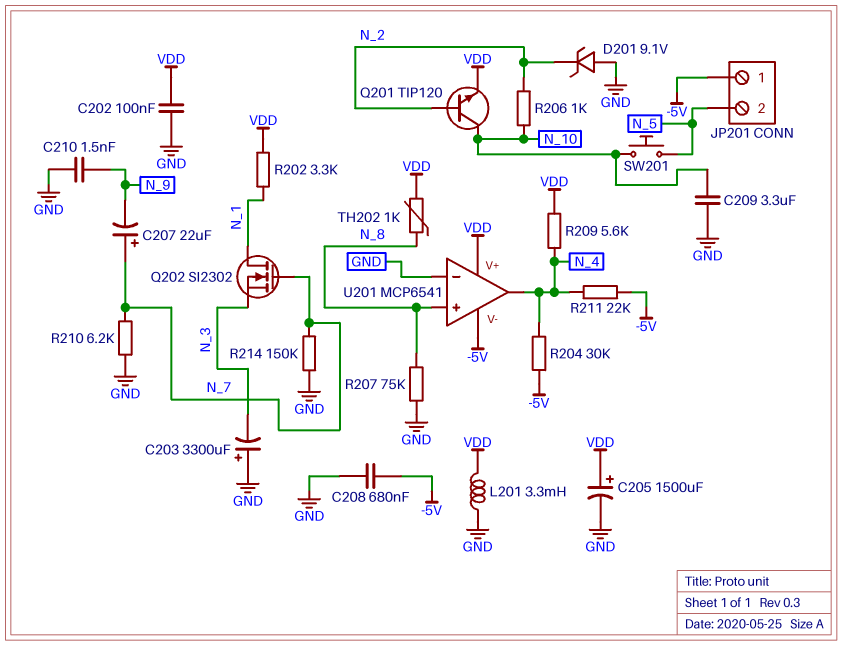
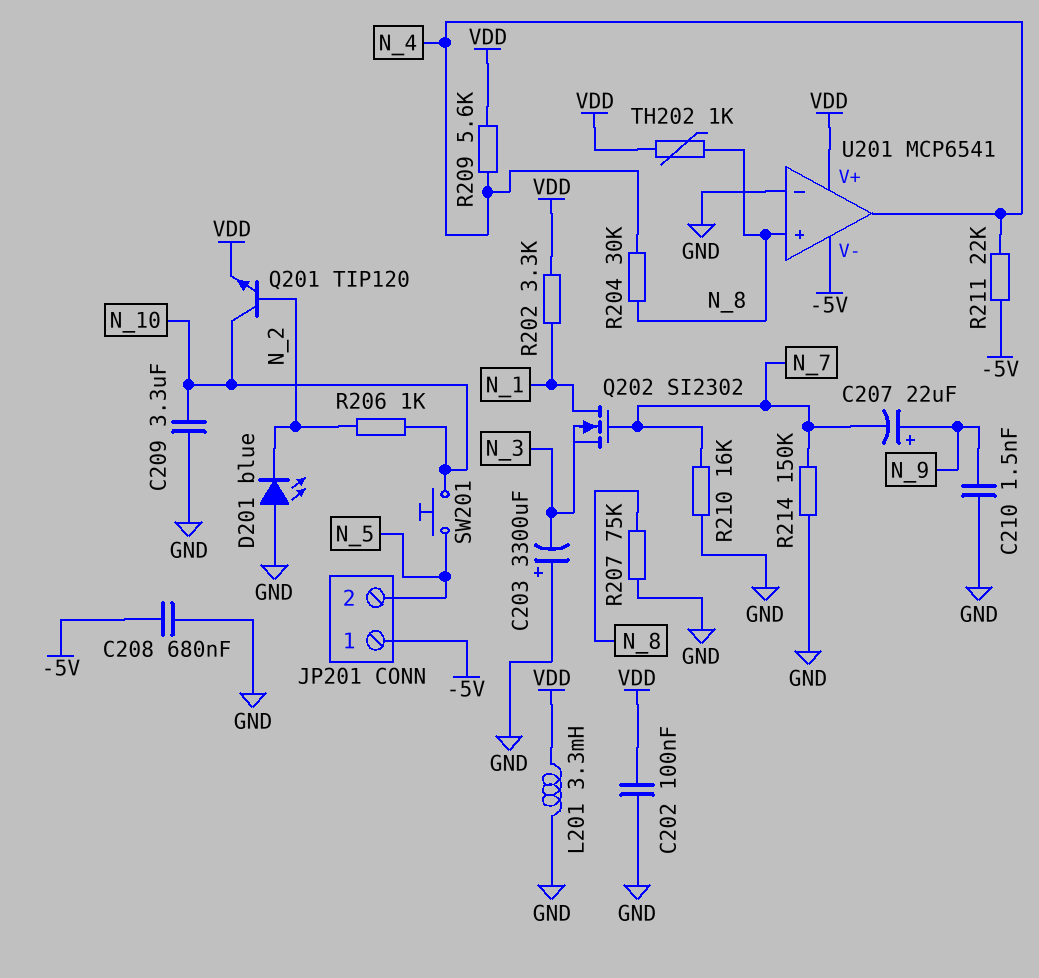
C205: 1500uF (plus VDD, minus GND) -> none
C207: 22uF (plus N_7, minus N_9) -> 22uF (plus N_9, minus N_7)
D201: zener 9.1V (A GND, K N_2) -> LED blue (A GND, K N_2)
R204: 30k (-5V, N_4) -> 30k (N_4, N_8)
R210: 6.2k (GND, N_7) -> 16k (GND, N_7)

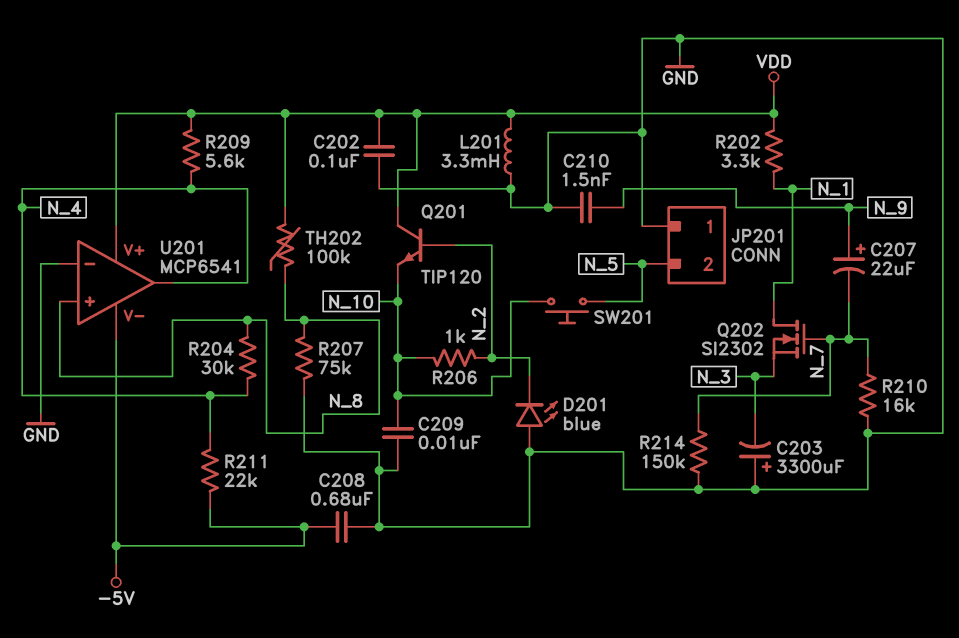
C209: 3.3uF (GND, N_10) -> 10nF (GND, N_10)
JP201 pin 1: -5V -> GND
Q201: NPN TIP120 (B N_2, C N_10, E VDD) -> NPN TIP120 (B N_2, C VDD, E N_10)
TH202: 1k (N_8, VDD) -> 100k (N_8, VDD)

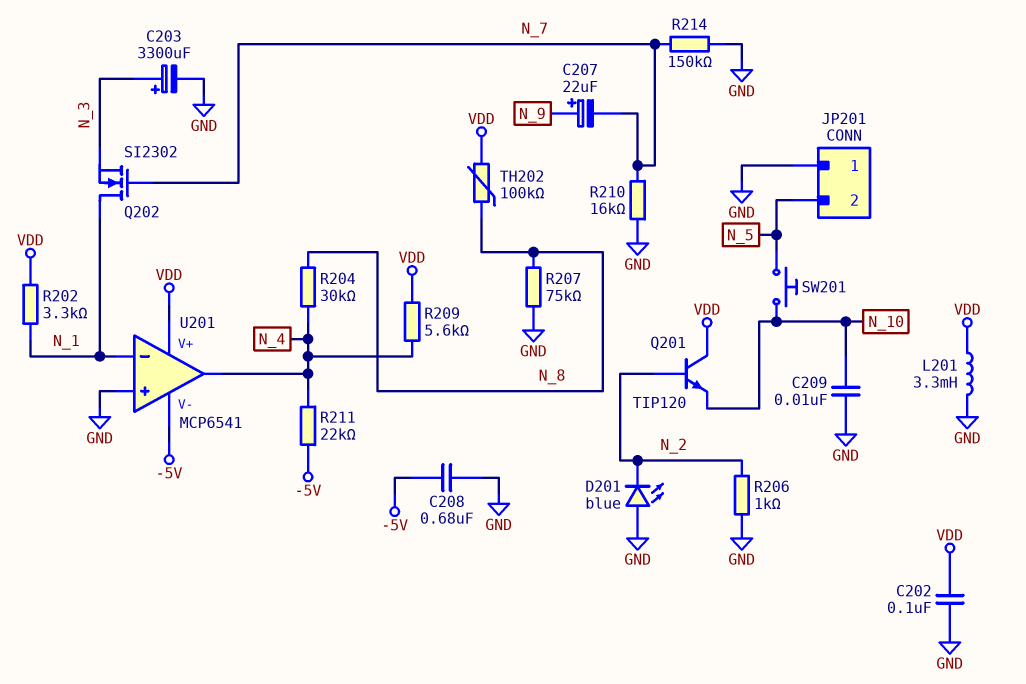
C203: 3300uF (plus GND, minus N_3) -> 3300uF (plus N_3, minus GND)
C210: 1.5nF (GND, N_9) -> none
R206: 1k (N_2, N_10) -> 1k (GND, N_2)
U201 pin in+: N_8 -> GND
U201 pin in-: GND -> N_1

